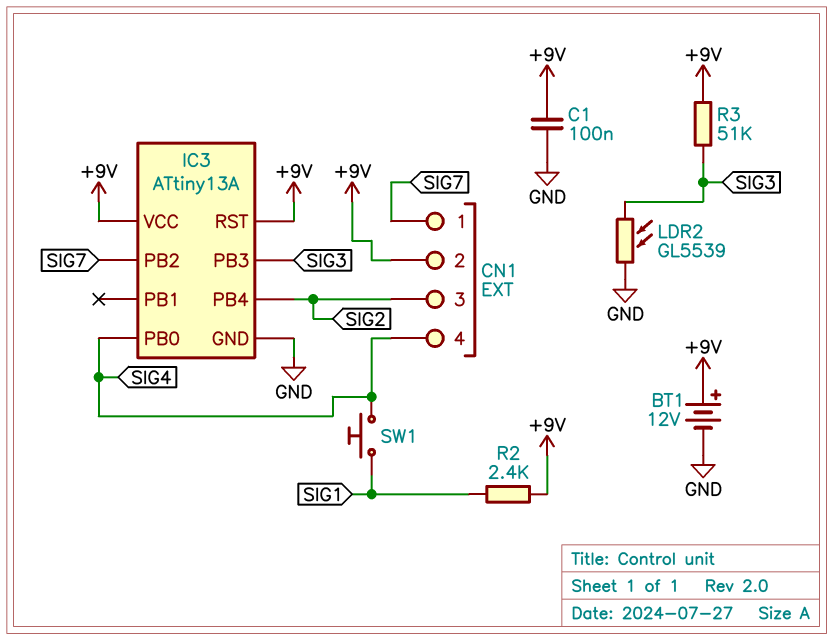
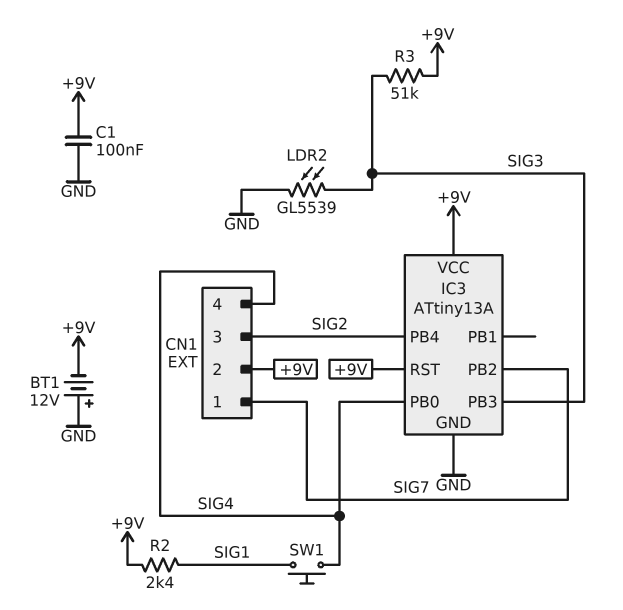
BT1: 12V (plus +9V, minus GND) -> 12V (plus GND, minus +9V)

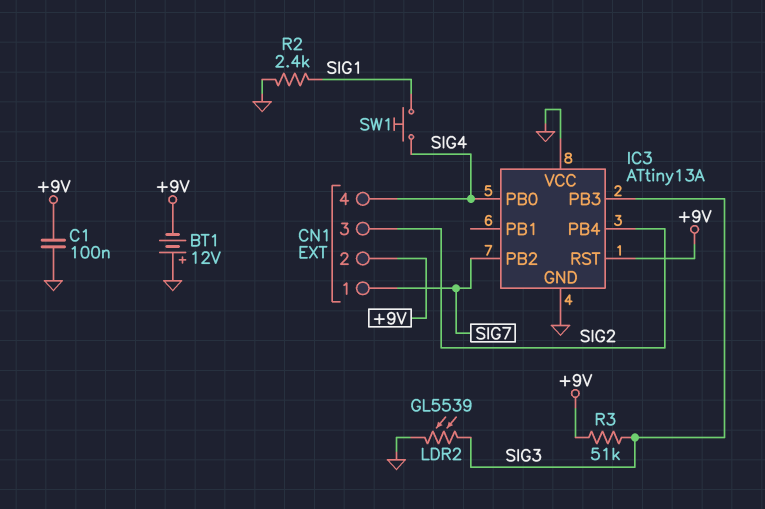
IC3 pin VCC: +9V -> GND
R2: 2.4k (+9V, SIG1) -> 2.4k (GND, SIG1)

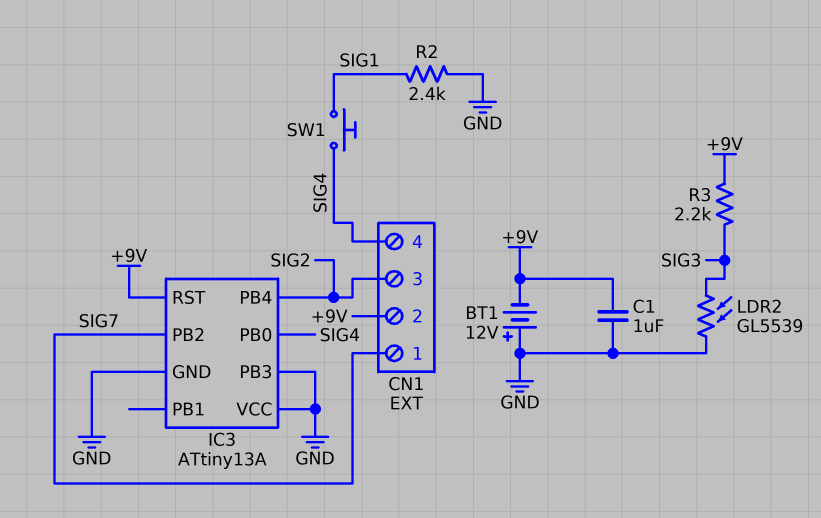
C1: 100nF (+9V, GND) -> 1uF (+9V, GND)
IC3 pin PB3: SIG3 -> GND
R3: 51k (+9V, SIG3) -> 2.2k (+9V, SIG3)

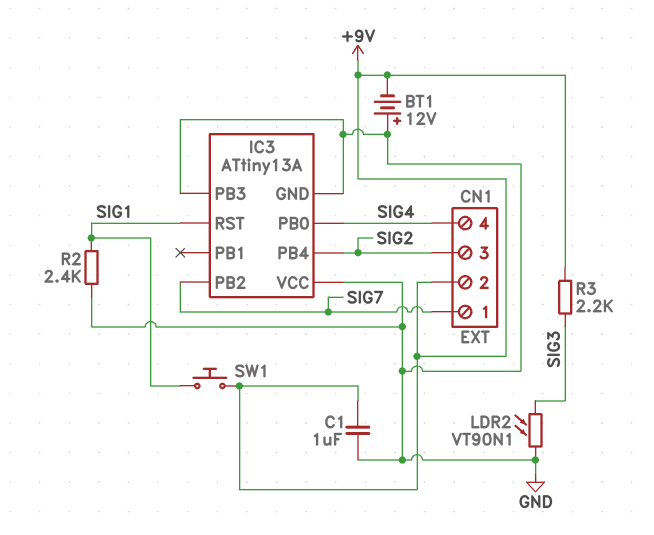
IC3 pin RST: +9V -> SIG1
LDR2: GL5539 (GND, SIG3) -> VT90N1 (GND, SIG3)
SW1: button (SIG1, SIG4) -> button (+9V, SIG1)

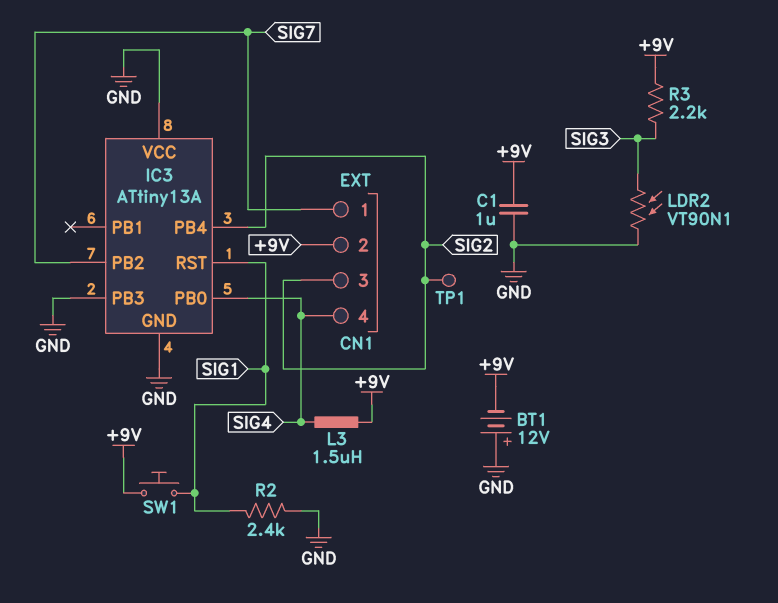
L3: none -> 1.5uH (+9V, SIG4)
TP1: none -> test point (SIG2)

